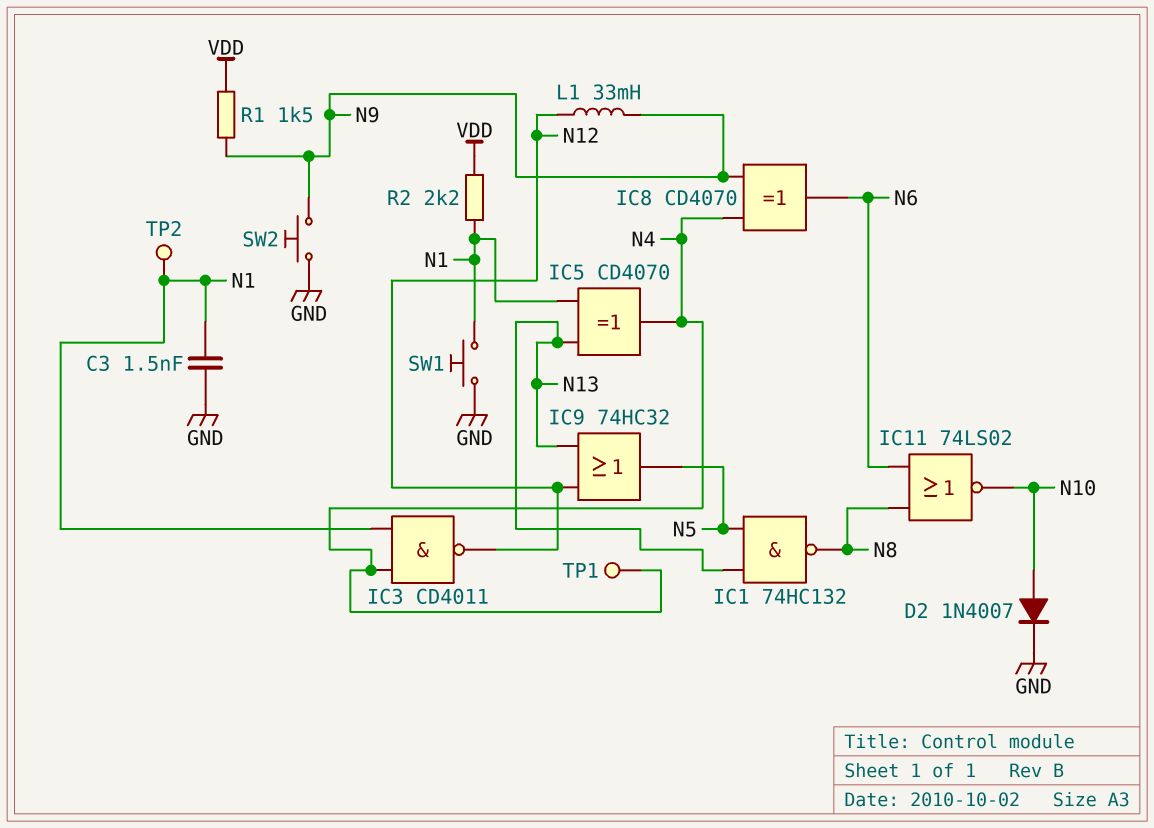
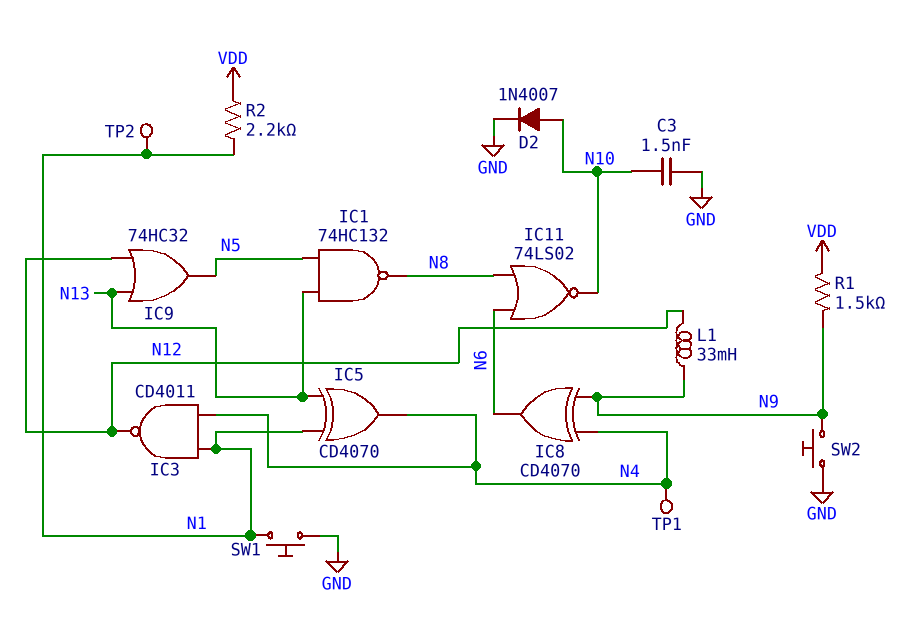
C3: 1.5nF (GND, N1) -> 1.5nF (GND, N10)

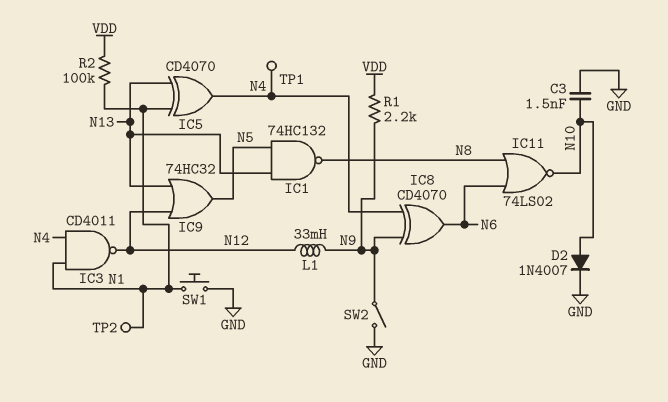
R1: 1.5k (N9, VDD) -> 2.2k (N9, VDD)
R2: 2.2k (N1, VDD) -> 100k (N1, VDD)
SW2: button (GND, N9) -> switch (GND, N9)

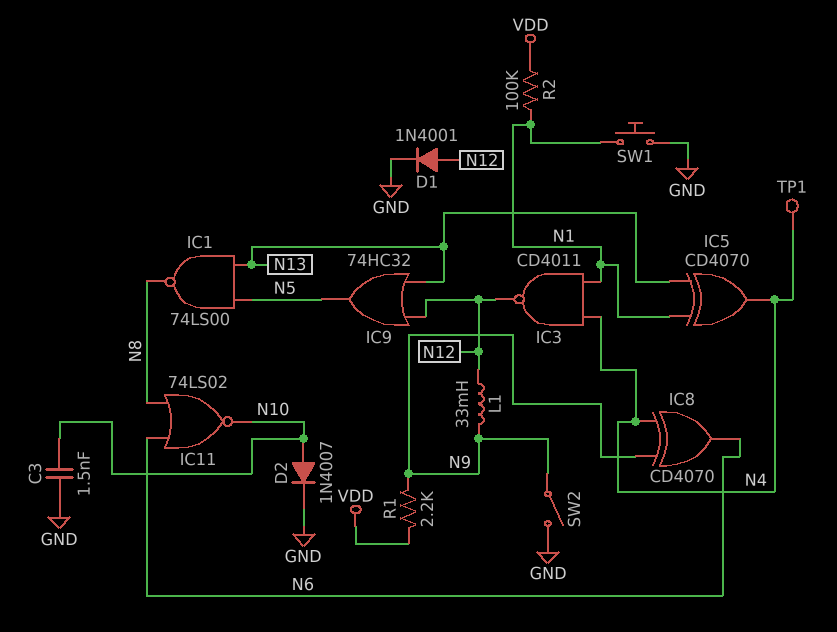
D1: none -> diode 1N4001 (A N12, K GND)
IC1: NAND 74HC132 (in N5, in N13, out N8) -> NAND 74LS00 (in N5, in N13, out N8)
TP2: test point (N1) -> none

